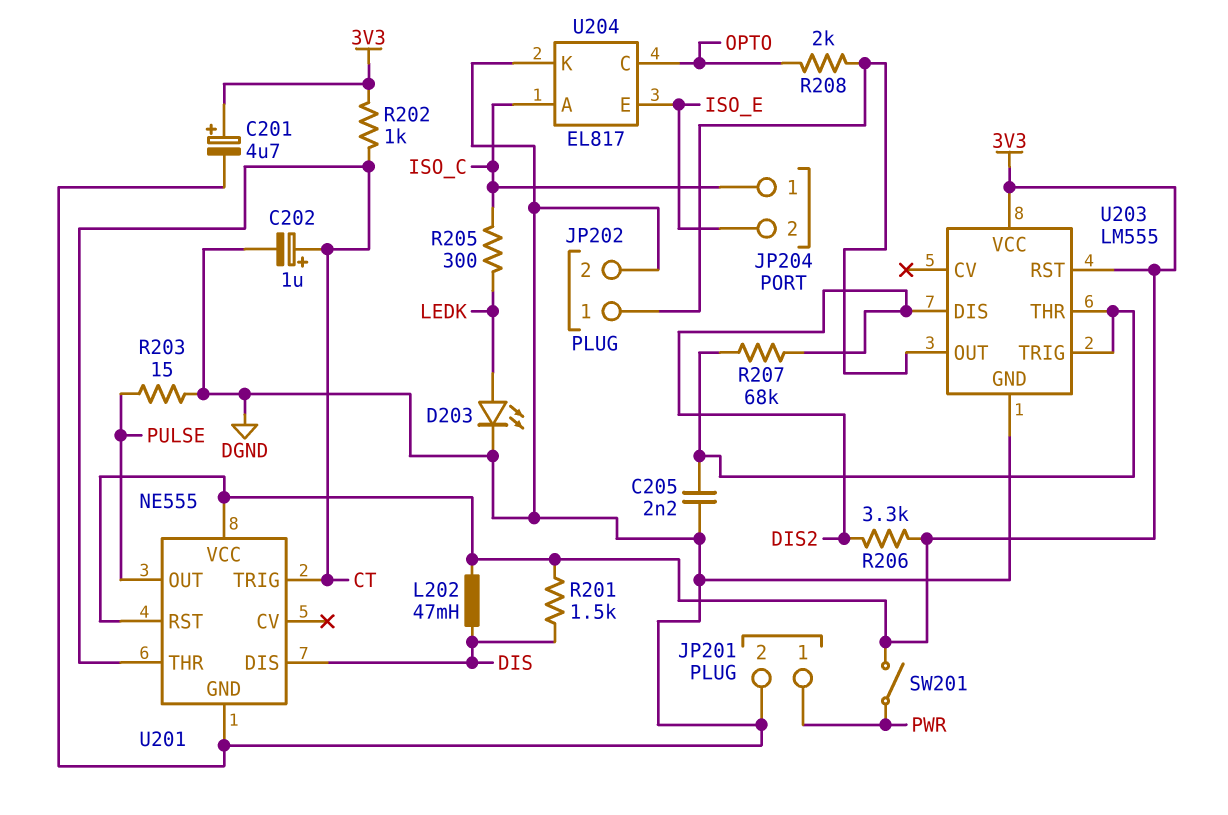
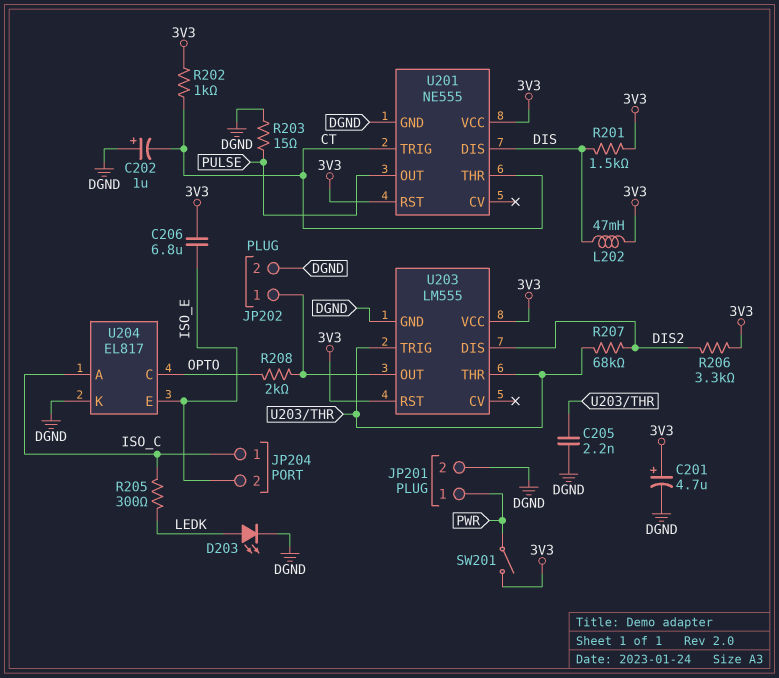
C202: 1uF (plus CT, minus DGND) -> 1uF (plus DGND, minus CT)
C206: none -> 6.8uF (3V3, ISO_E)

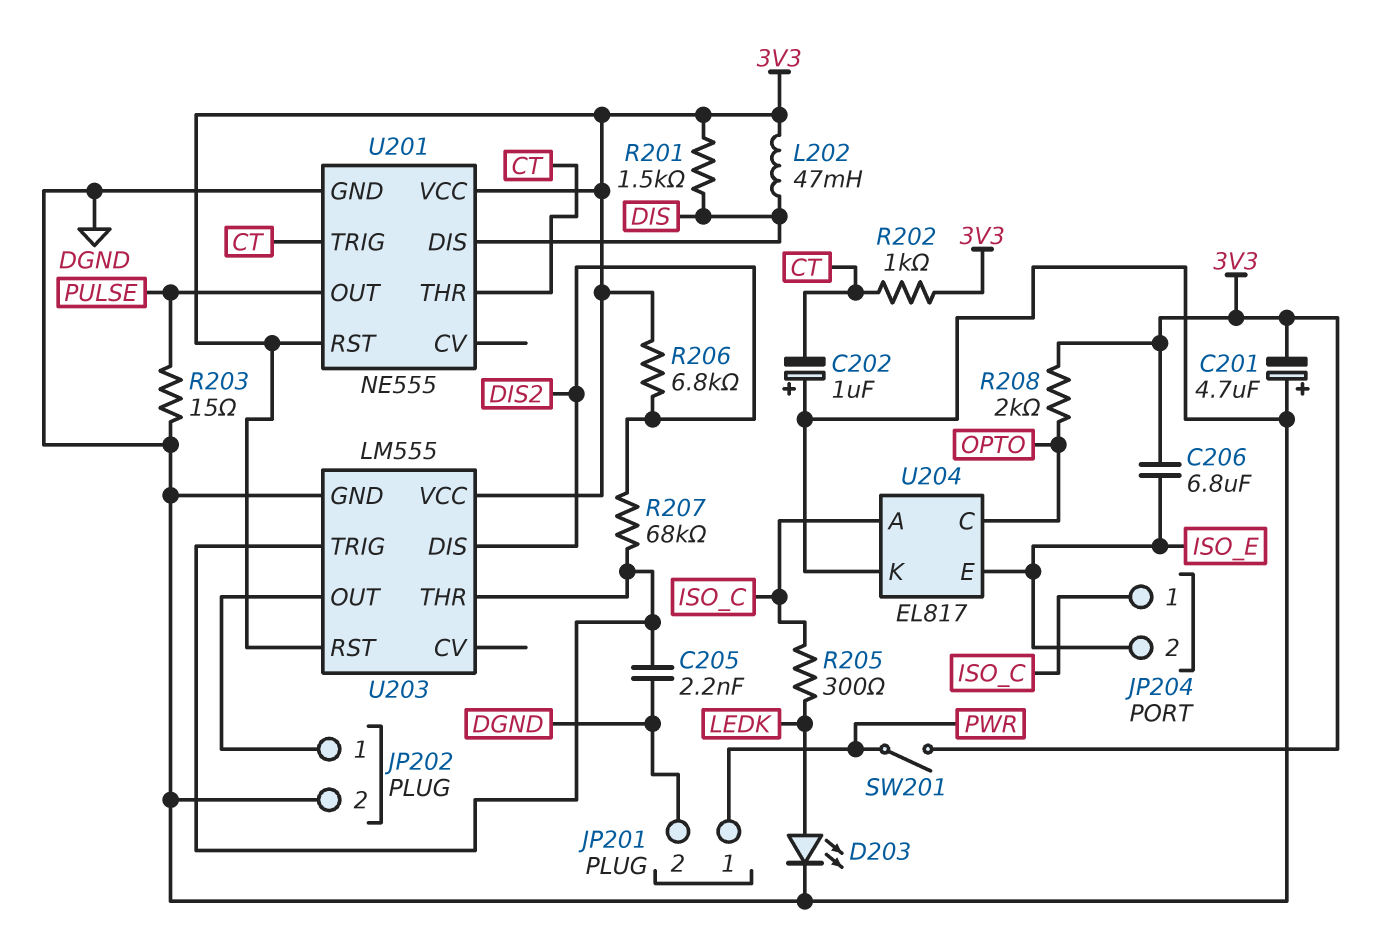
C201: 4.7uF (plus 3V3, minus DGND) -> 4.7uF (plus DGND, minus 3V3)
R206: 3.3k (3V3, DIS2) -> 6.8k (3V3, DIS2)
R208: 2k (JP202/1, OPTO) -> 2k (3V3, OPTO)

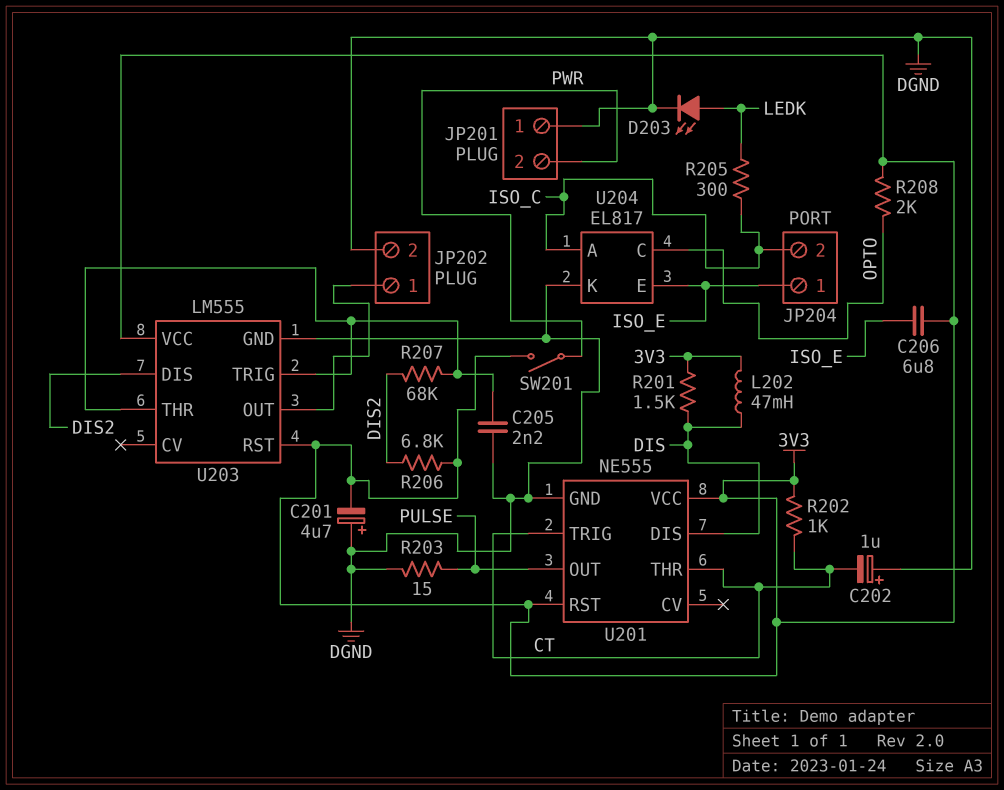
JP201 pin 1: PWR -> DGND
JP201 pin 2: DGND -> PWR
JP204 pin 1: ISO_C -> ISO_E
JP204 pin 2: ISO_E -> ISO_C

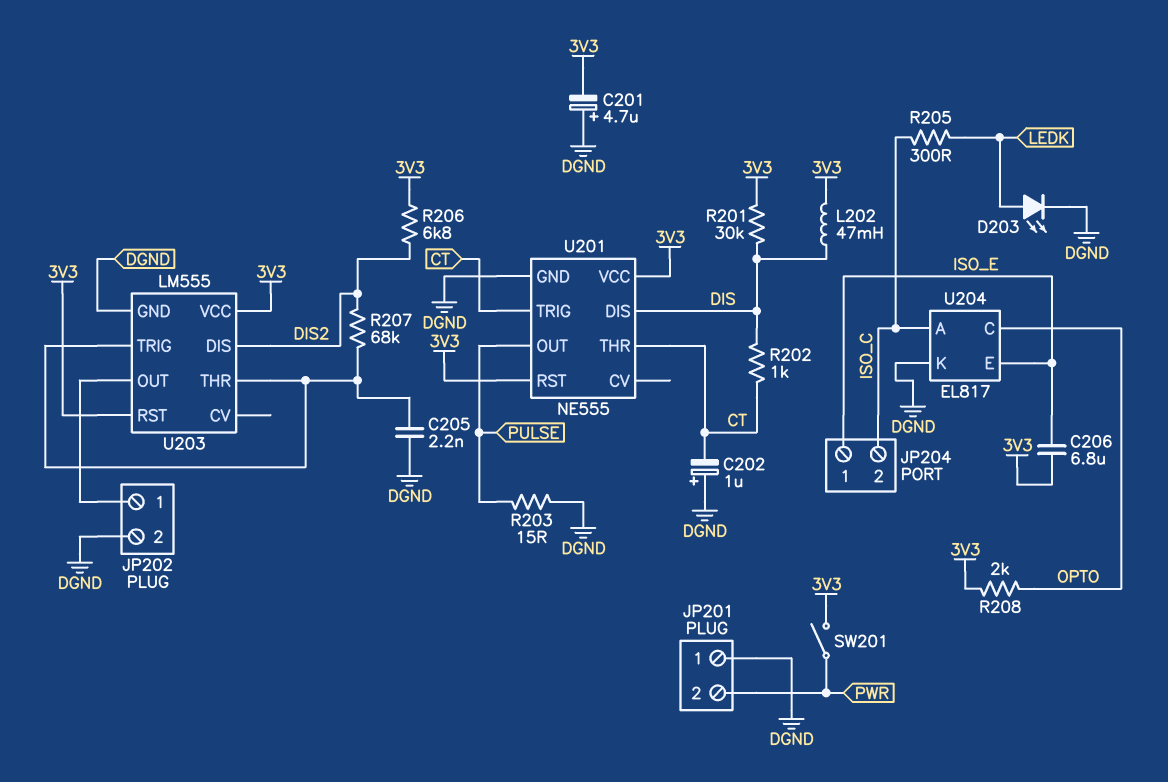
R201: 1.5k (3V3, DIS) -> 30k (3V3, DIS)
R202: 1k (3V3, CT) -> 1k (CT, DIS)

